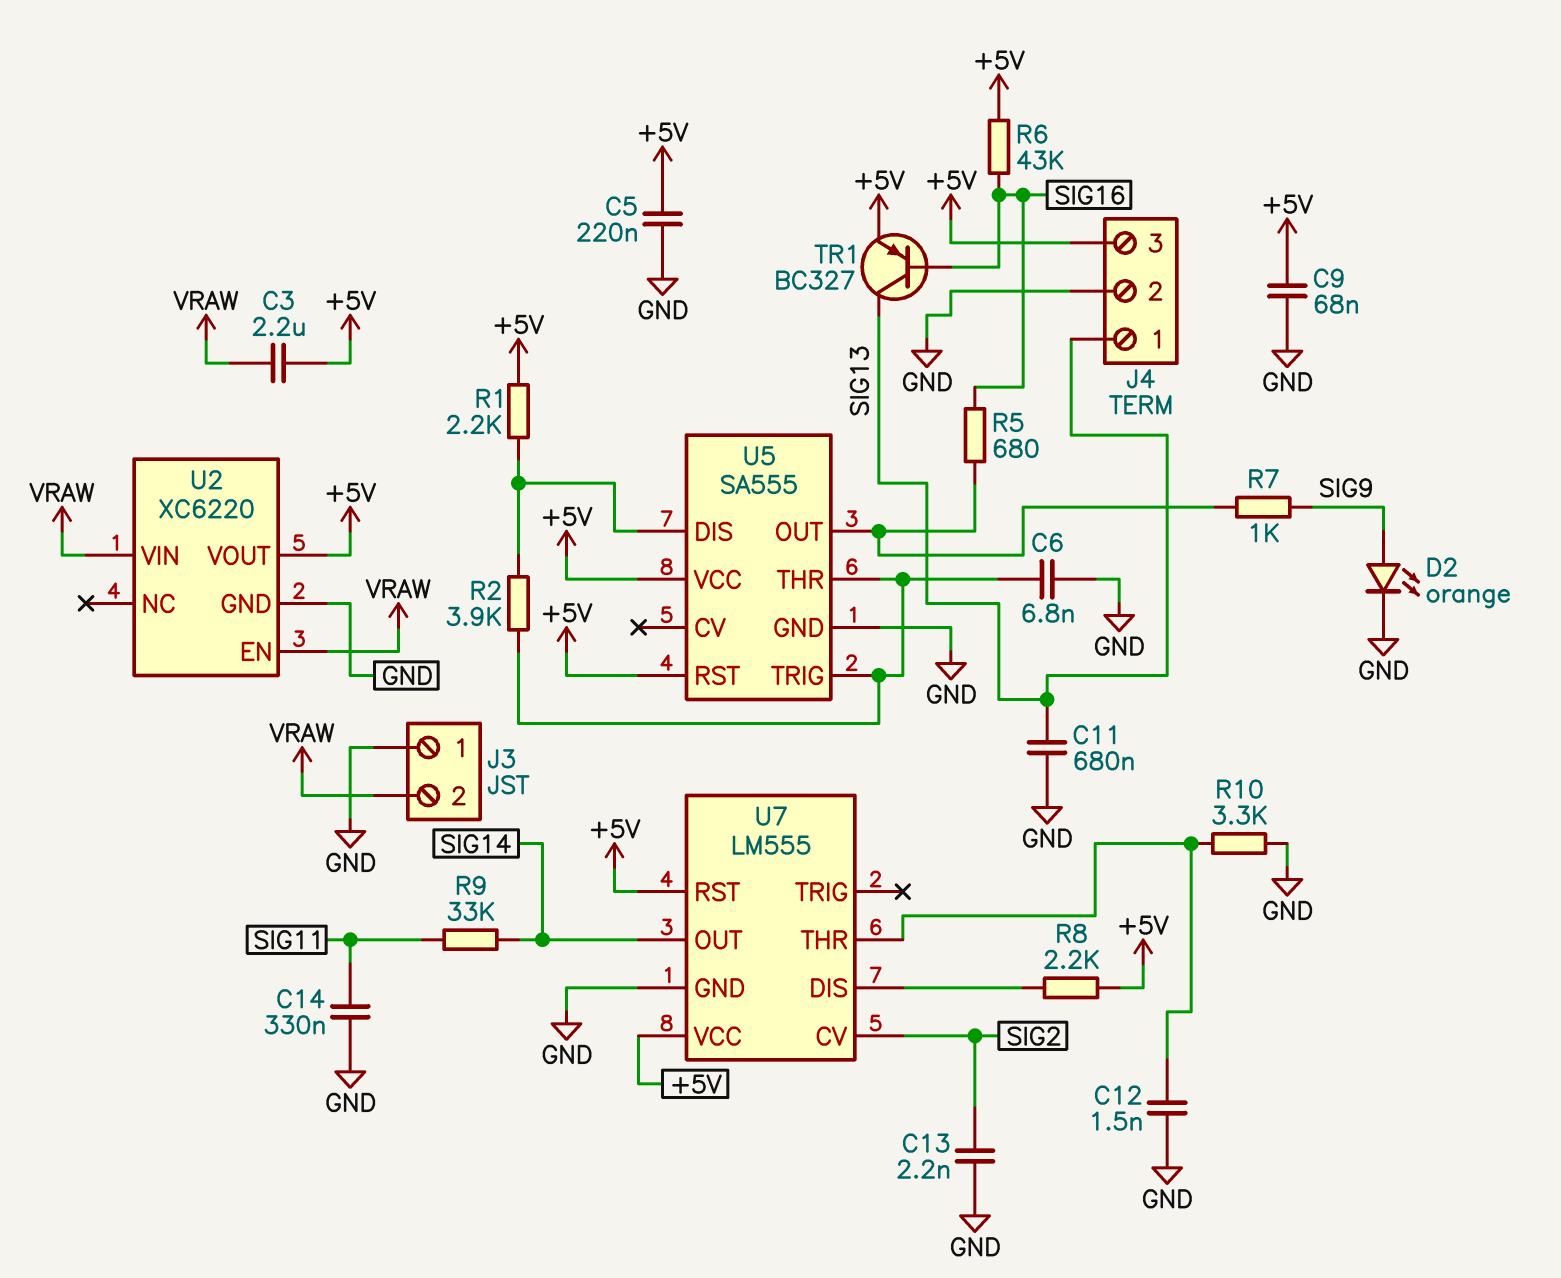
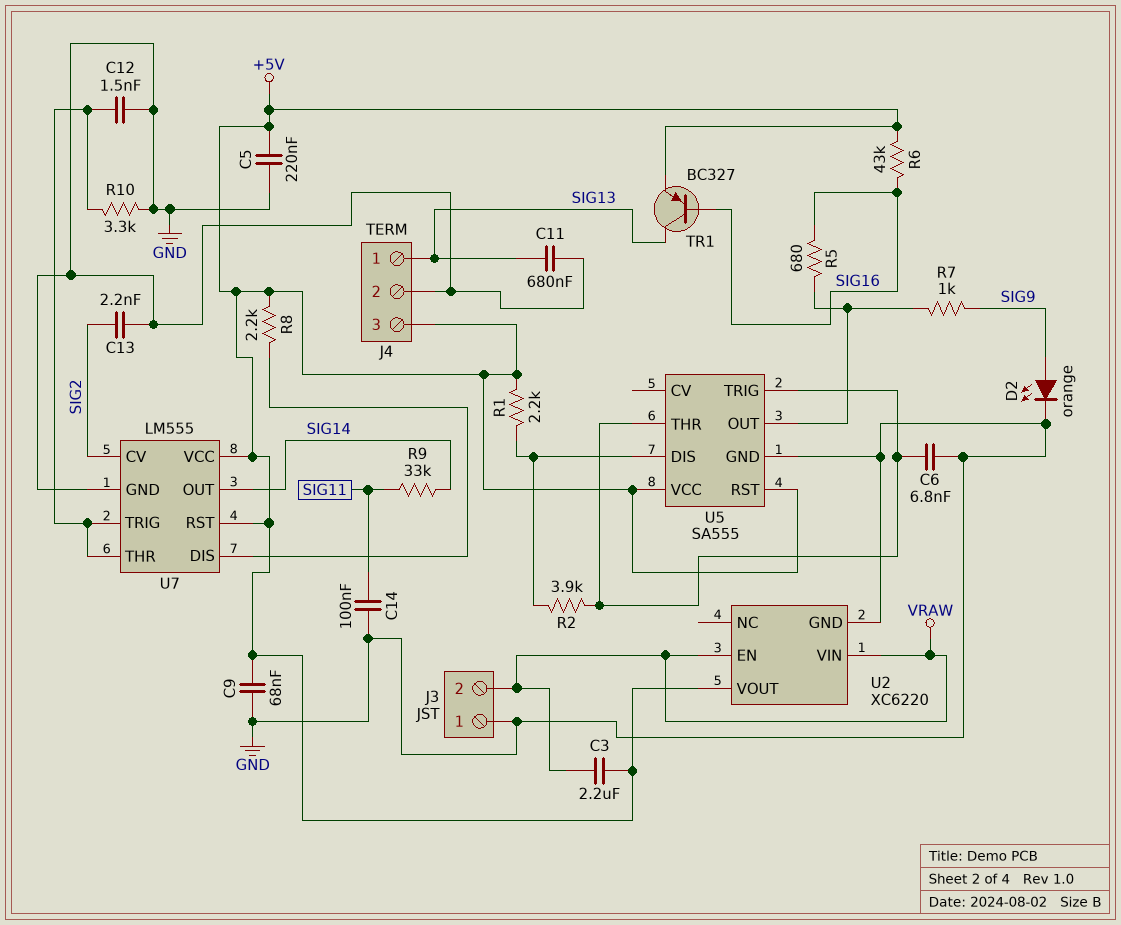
C14: 330nF (GND, SIG11) -> 100nF (GND, SIG11)
U7 pin TRIG: none -> U7/THR

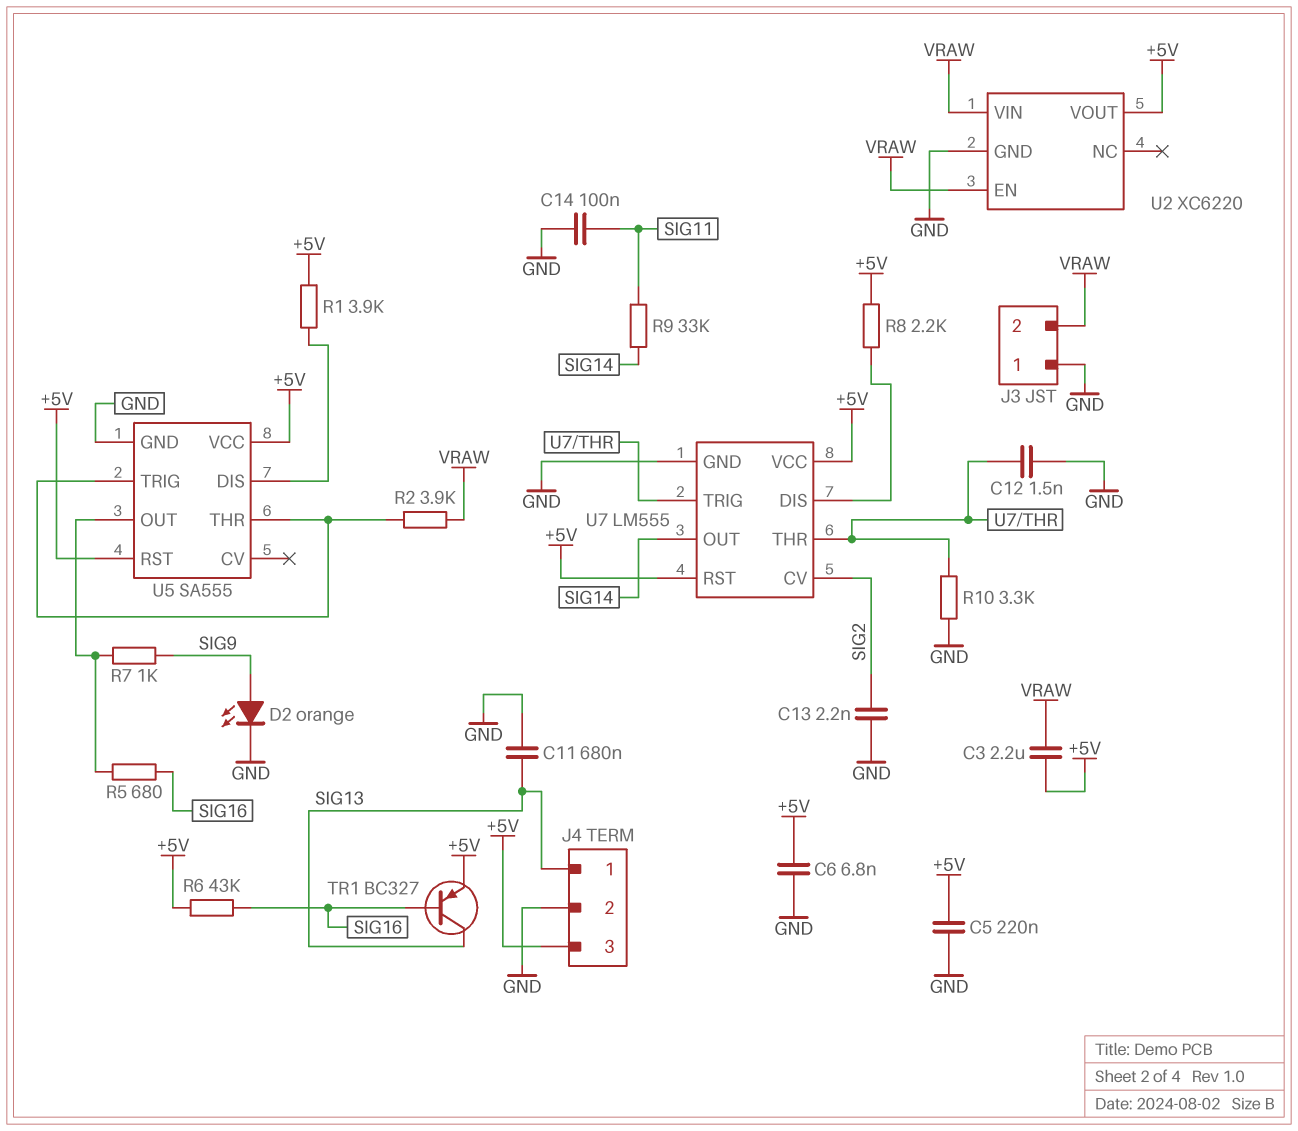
C6: 6.8nF (GND, U5/THR) -> 6.8nF (+5V, GND)
C9: 68nF (+5V, GND) -> none
R1: 2.2k (+5V, U5/DIS) -> 3.9k (+5V, U5/DIS)
R2: 3.9k (U5/DIS, U5/THR) -> 3.9k (U5/THR, VRAW)

